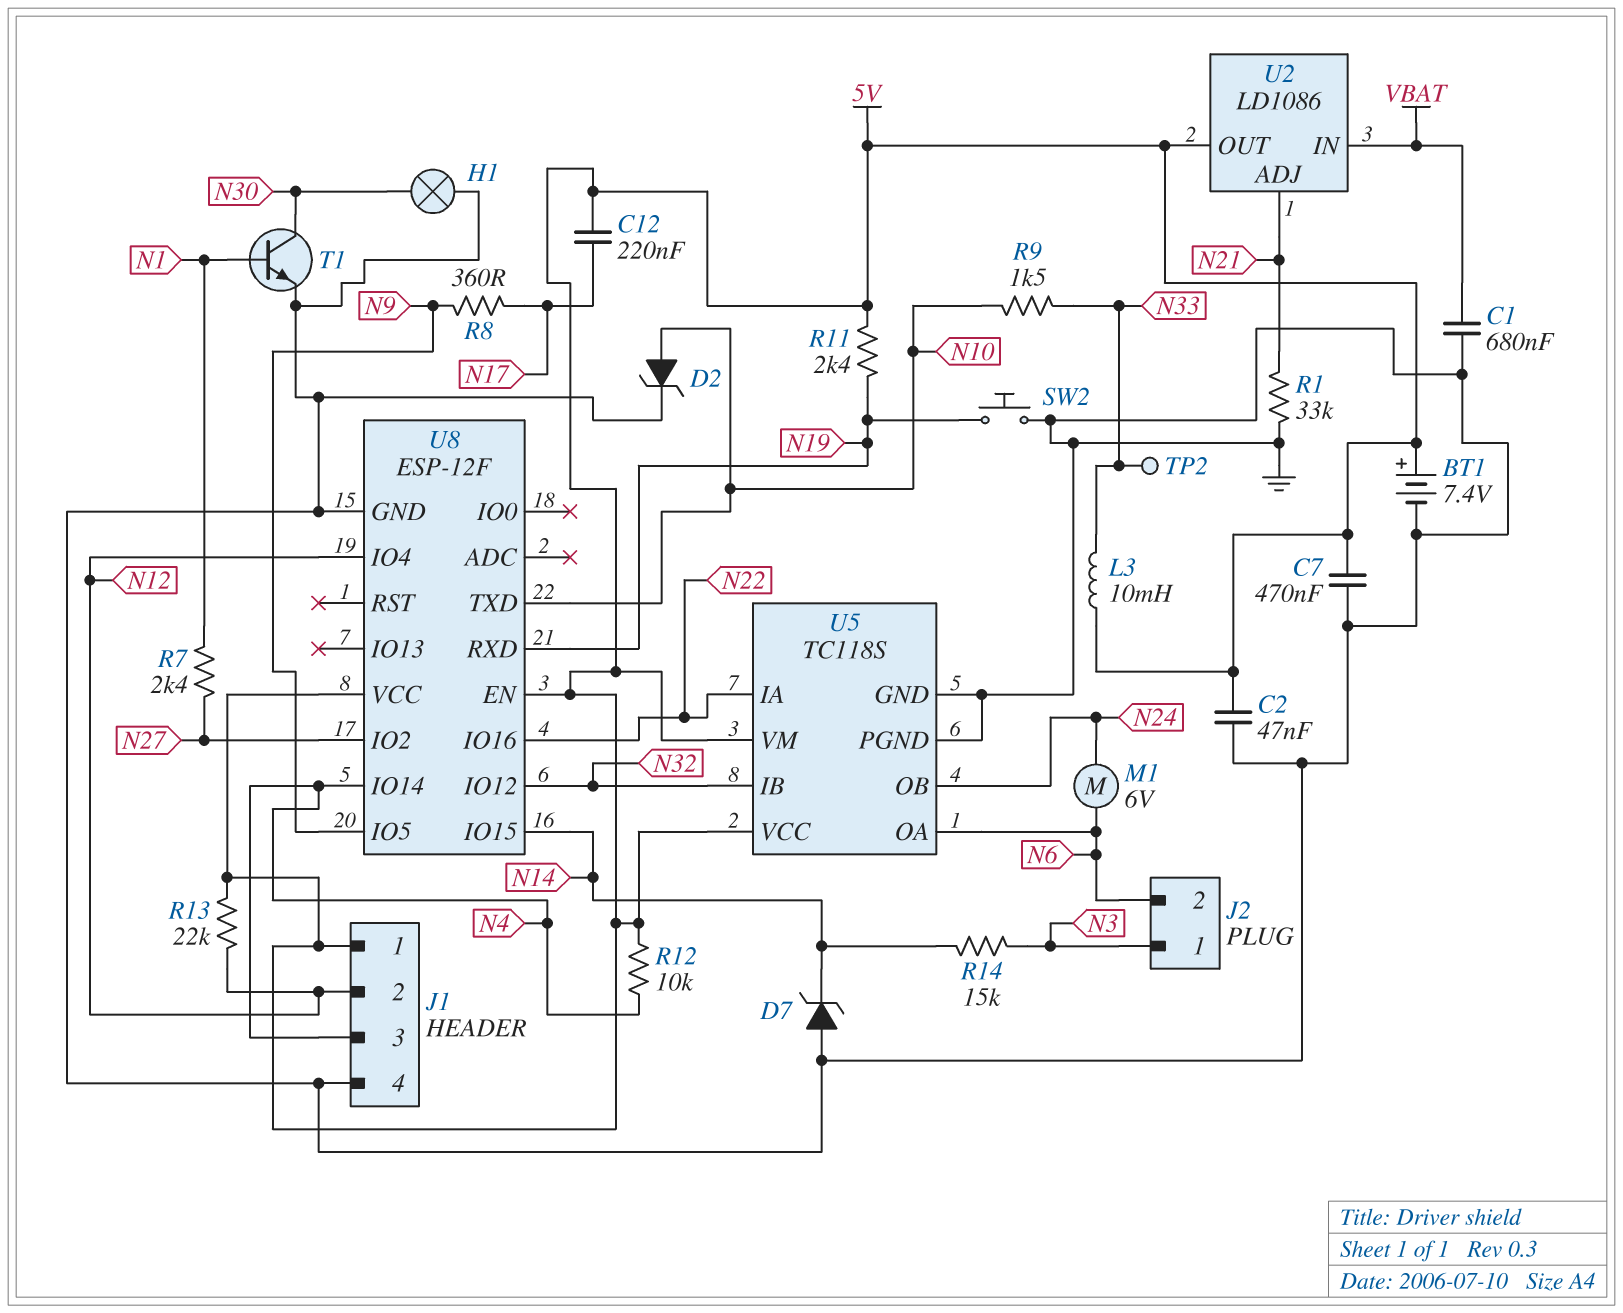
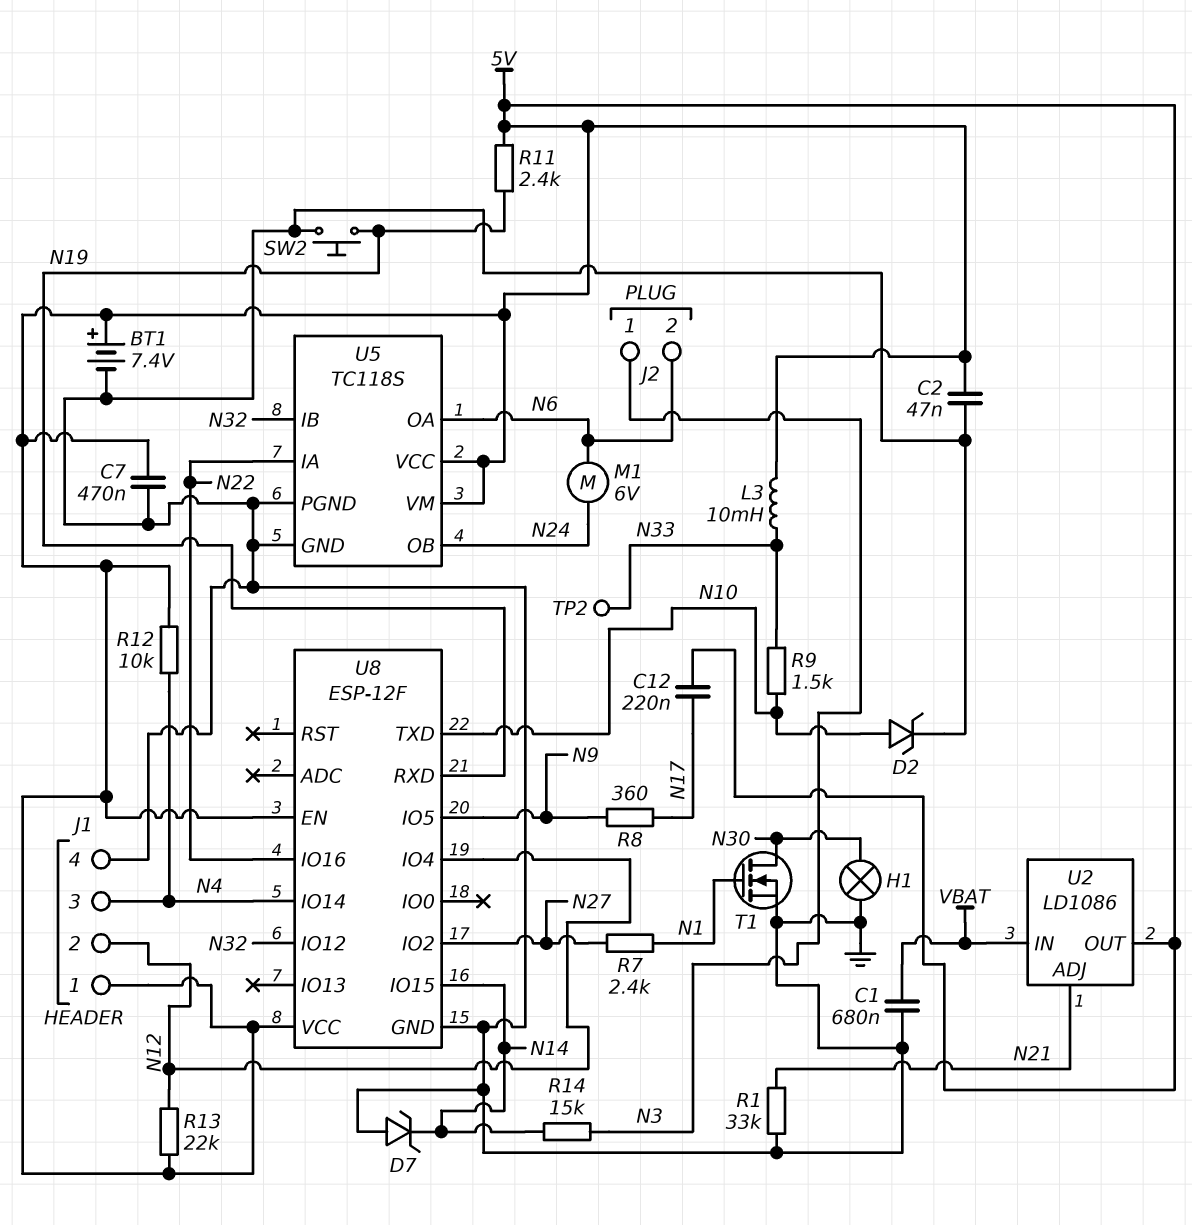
T1: NPN (B N1, C N30, E GND) -> NMOS (G N1, D N30, S GND)

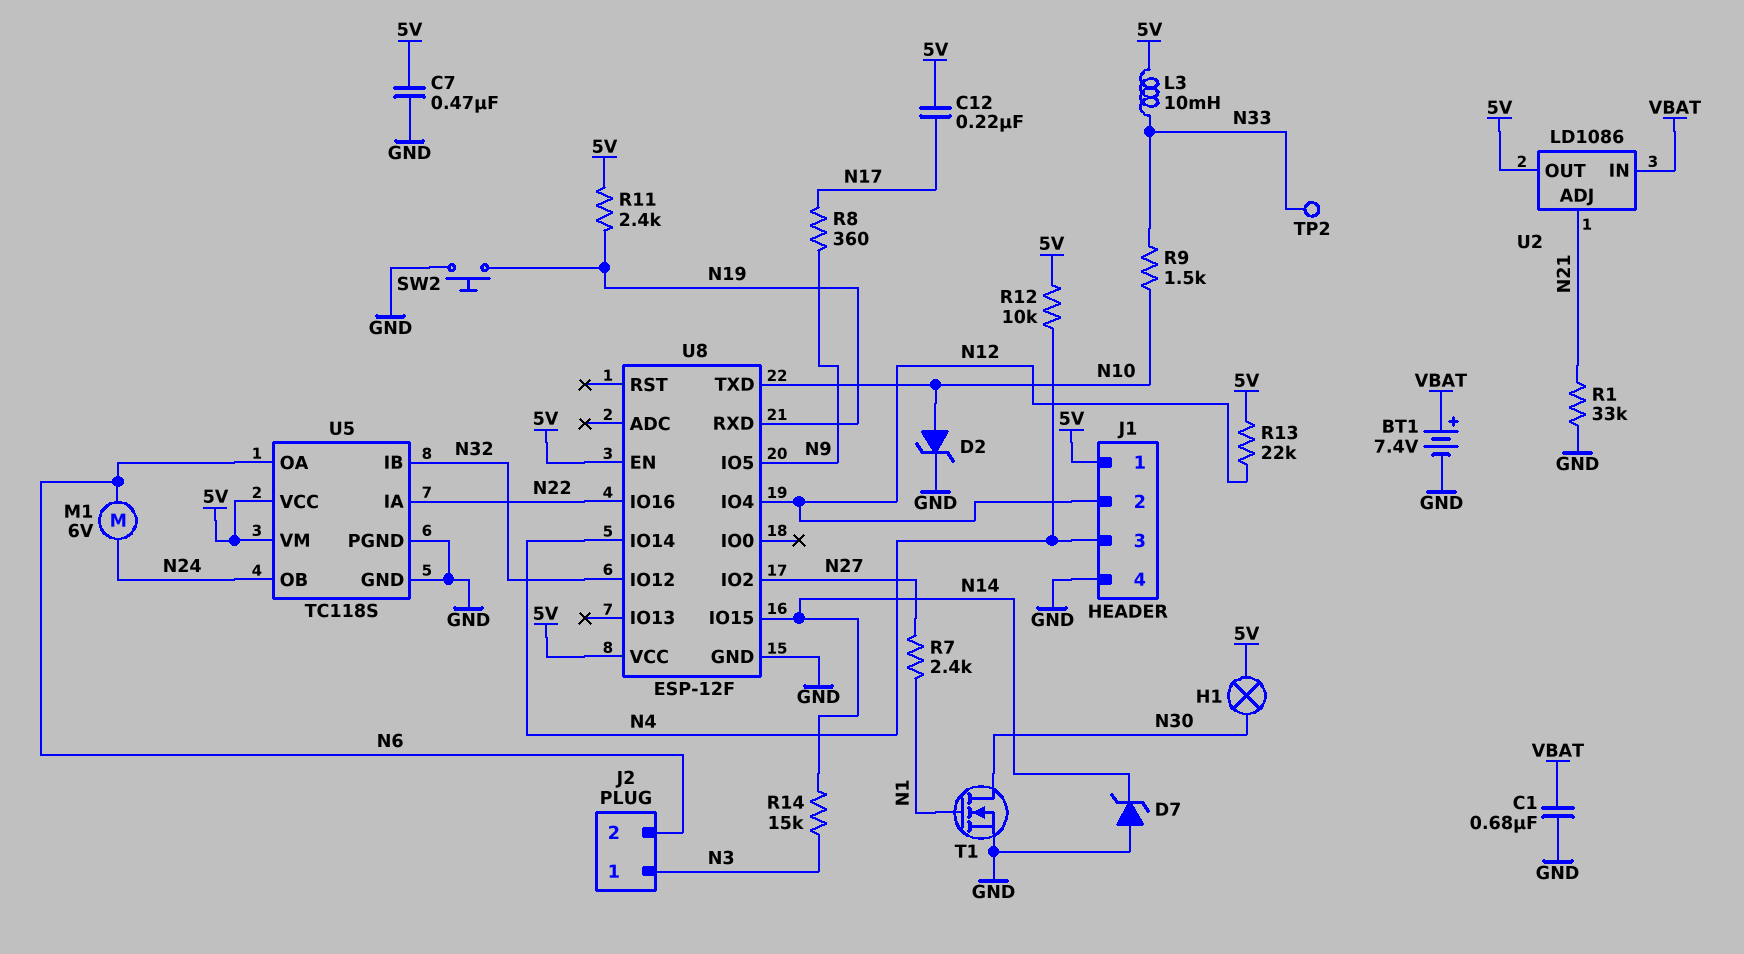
BT1: 7.4V (plus 5V, minus GND) -> 7.4V (plus VBAT, minus GND)
C2: 47nF (5V, GND) -> none
H1: lamp (GND, N30) -> lamp (5V, N30)

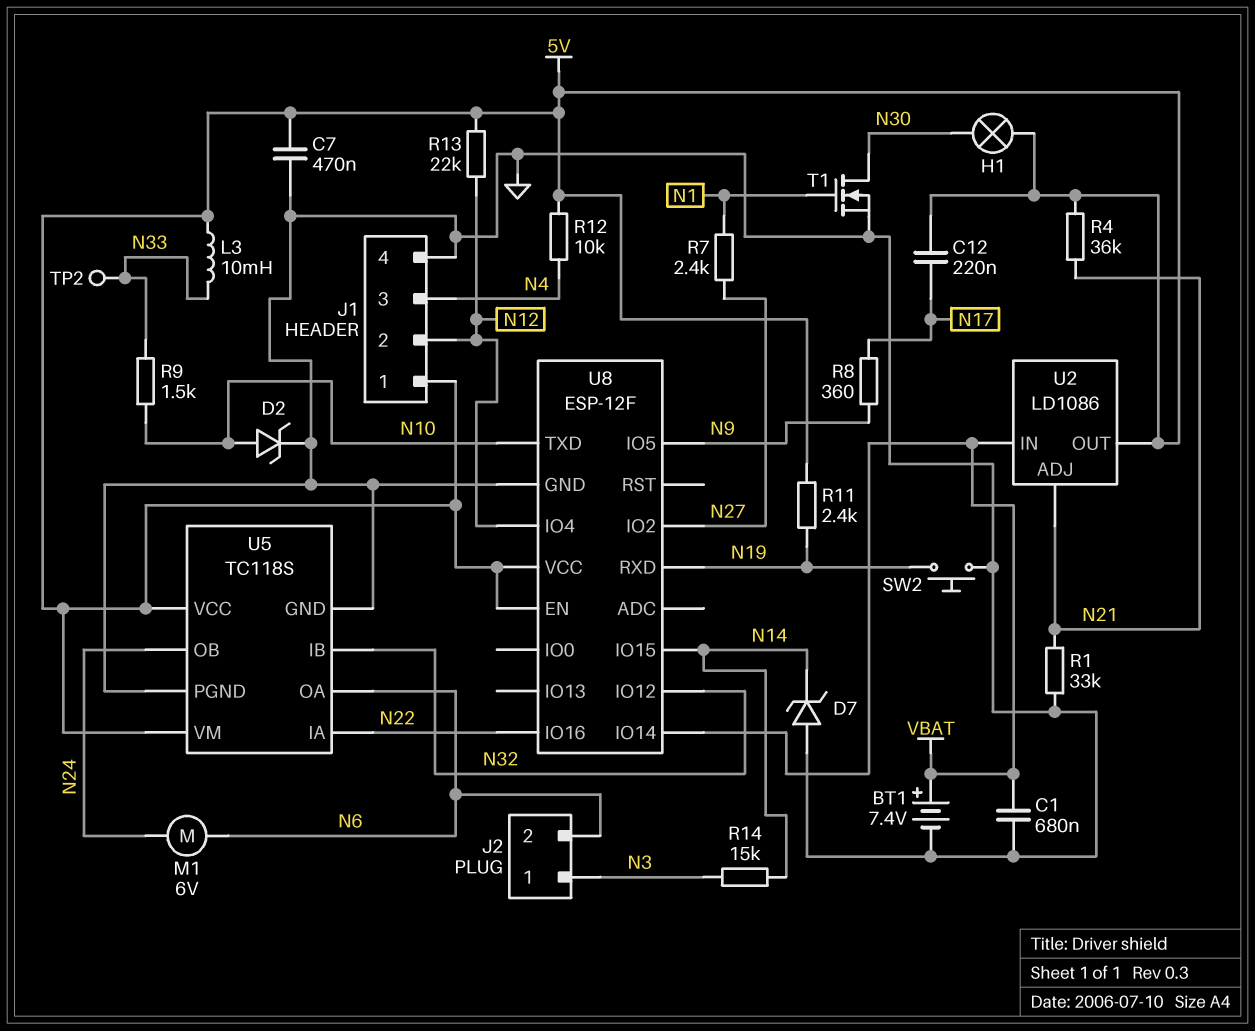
R4: none -> 36k (5V, N21)
U8 pin IO14: N4 -> VBAT

